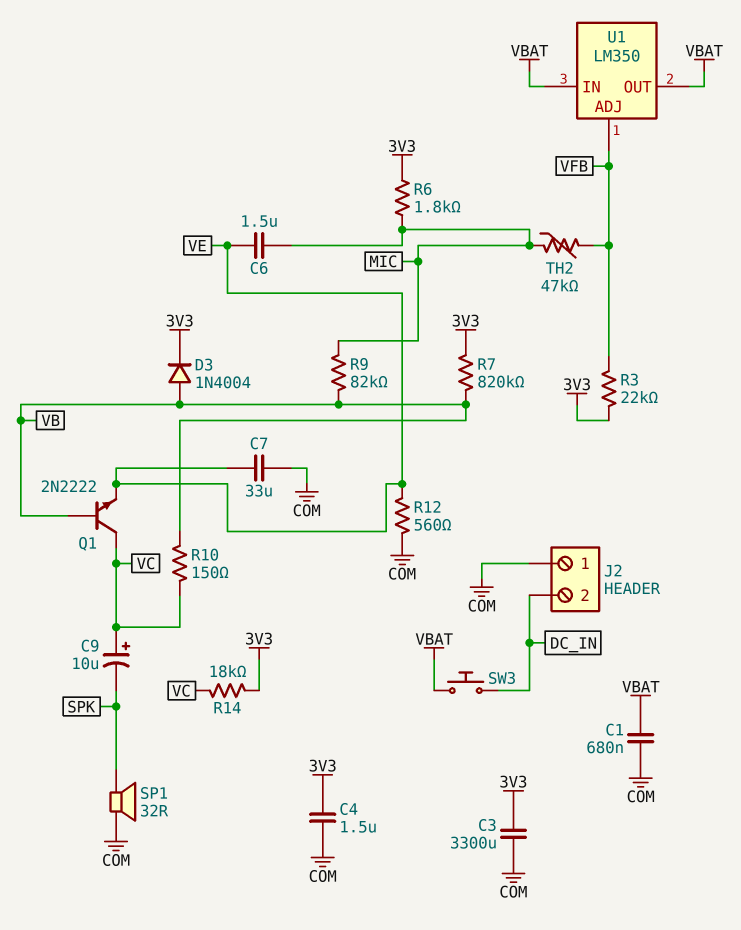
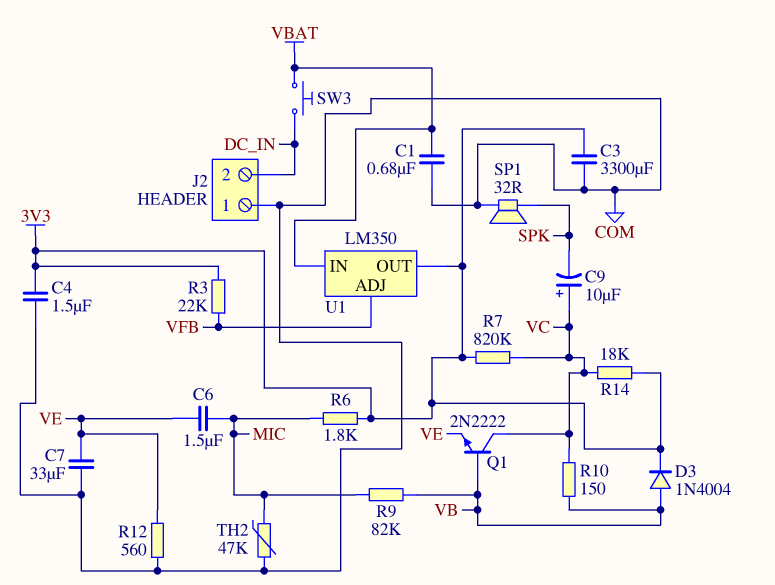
R7: 820k (3V3, VB) -> 820k (3V3, VC)
TH2: 47k (MIC, VFB) -> 47k (COM, MIC)
U1 pin OUT: VBAT -> 3V3

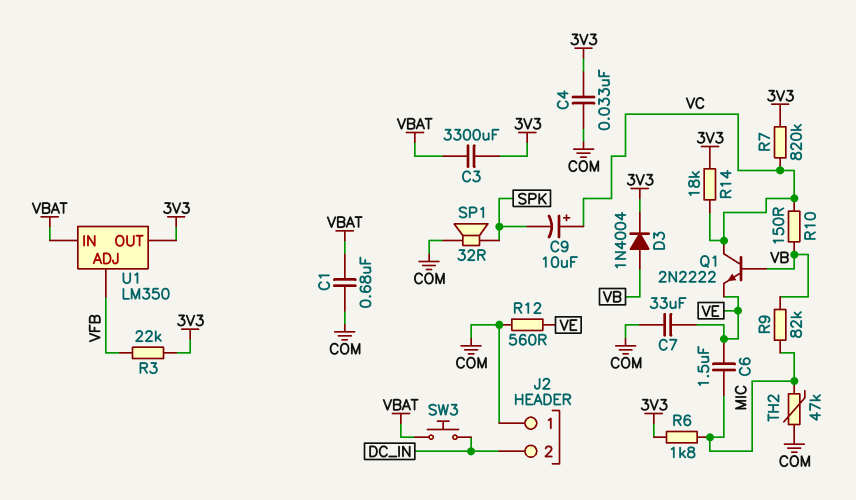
C3: 3300uF (3V3, COM) -> 3300uF (3V3, VBAT)
C4: 1.5uF (3V3, COM) -> 33nF (3V3, COM)

